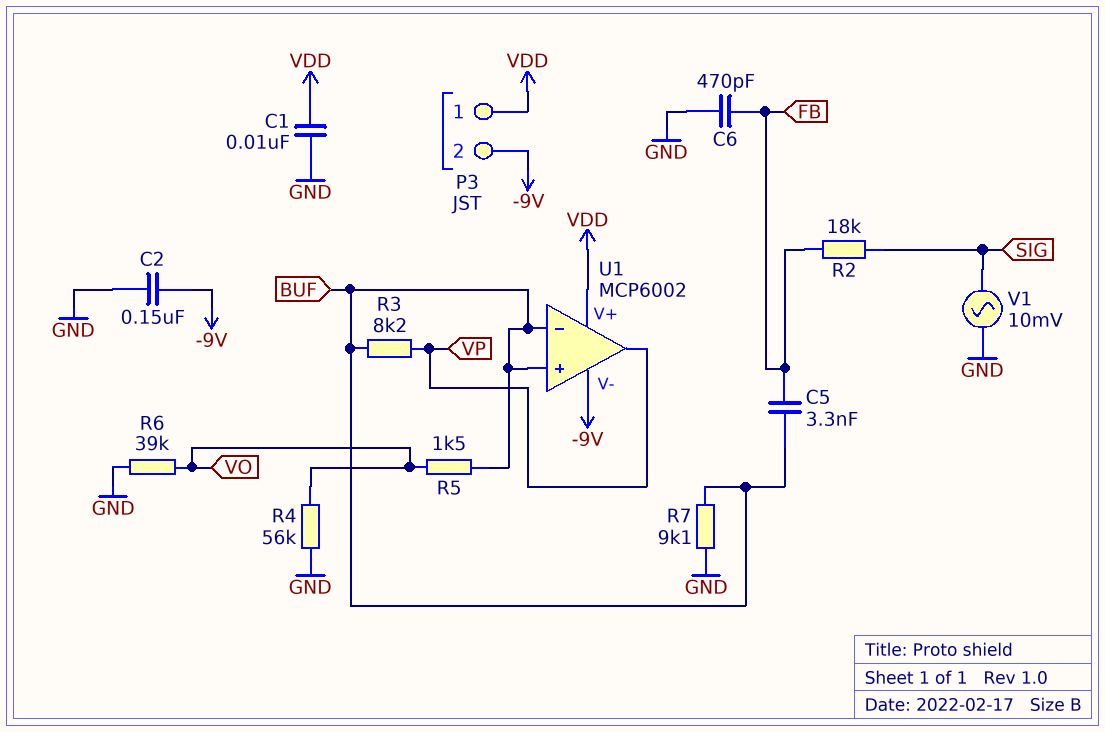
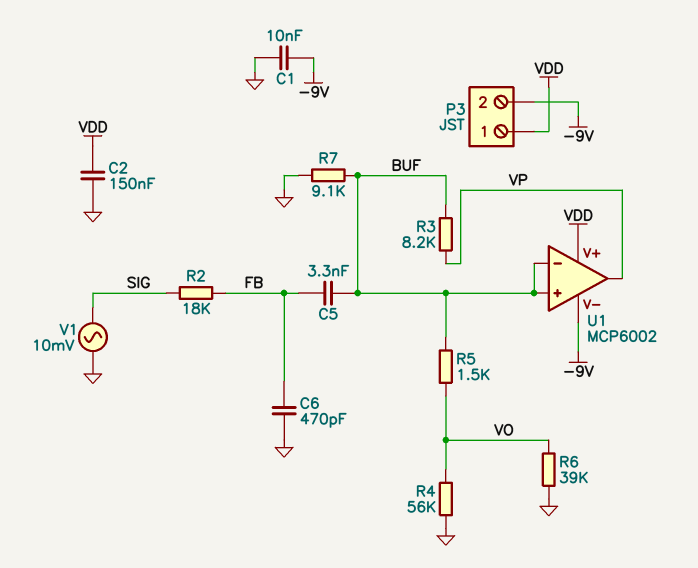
C1: 10nF (GND, VDD) -> 10nF (-9V, GND)
C2: 150nF (-9V, GND) -> 150nF (GND, VDD)

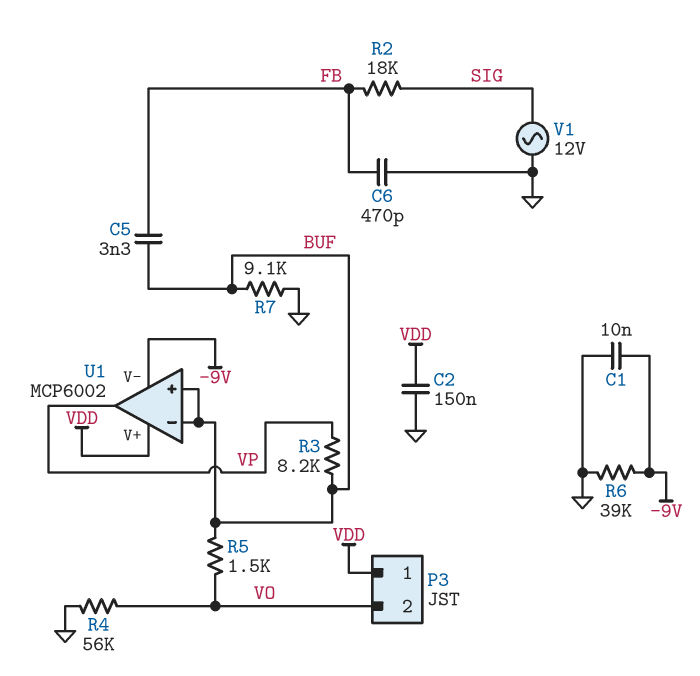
P3 pin 2: -9V -> VO
R6: 39k (GND, VO) -> 39k (-9V, GND)
V1: AC 10mV (GND, SIG) -> AC 12V (GND, SIG)

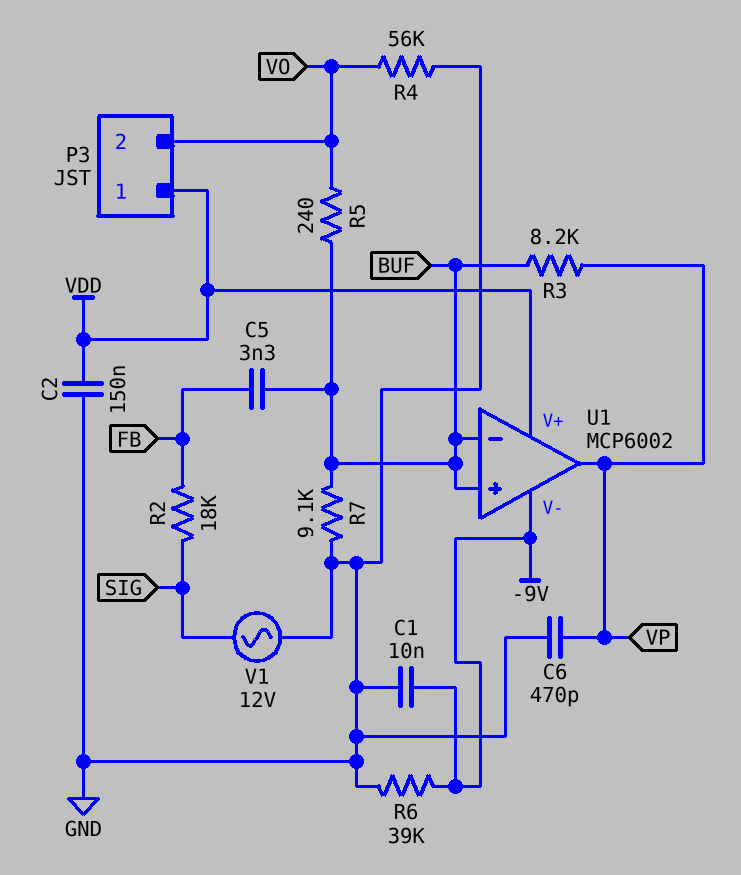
C6: 470pF (FB, GND) -> 470pF (GND, VP)
R5: 1.5k (BUF, VO) -> 240 (BUF, VO)

